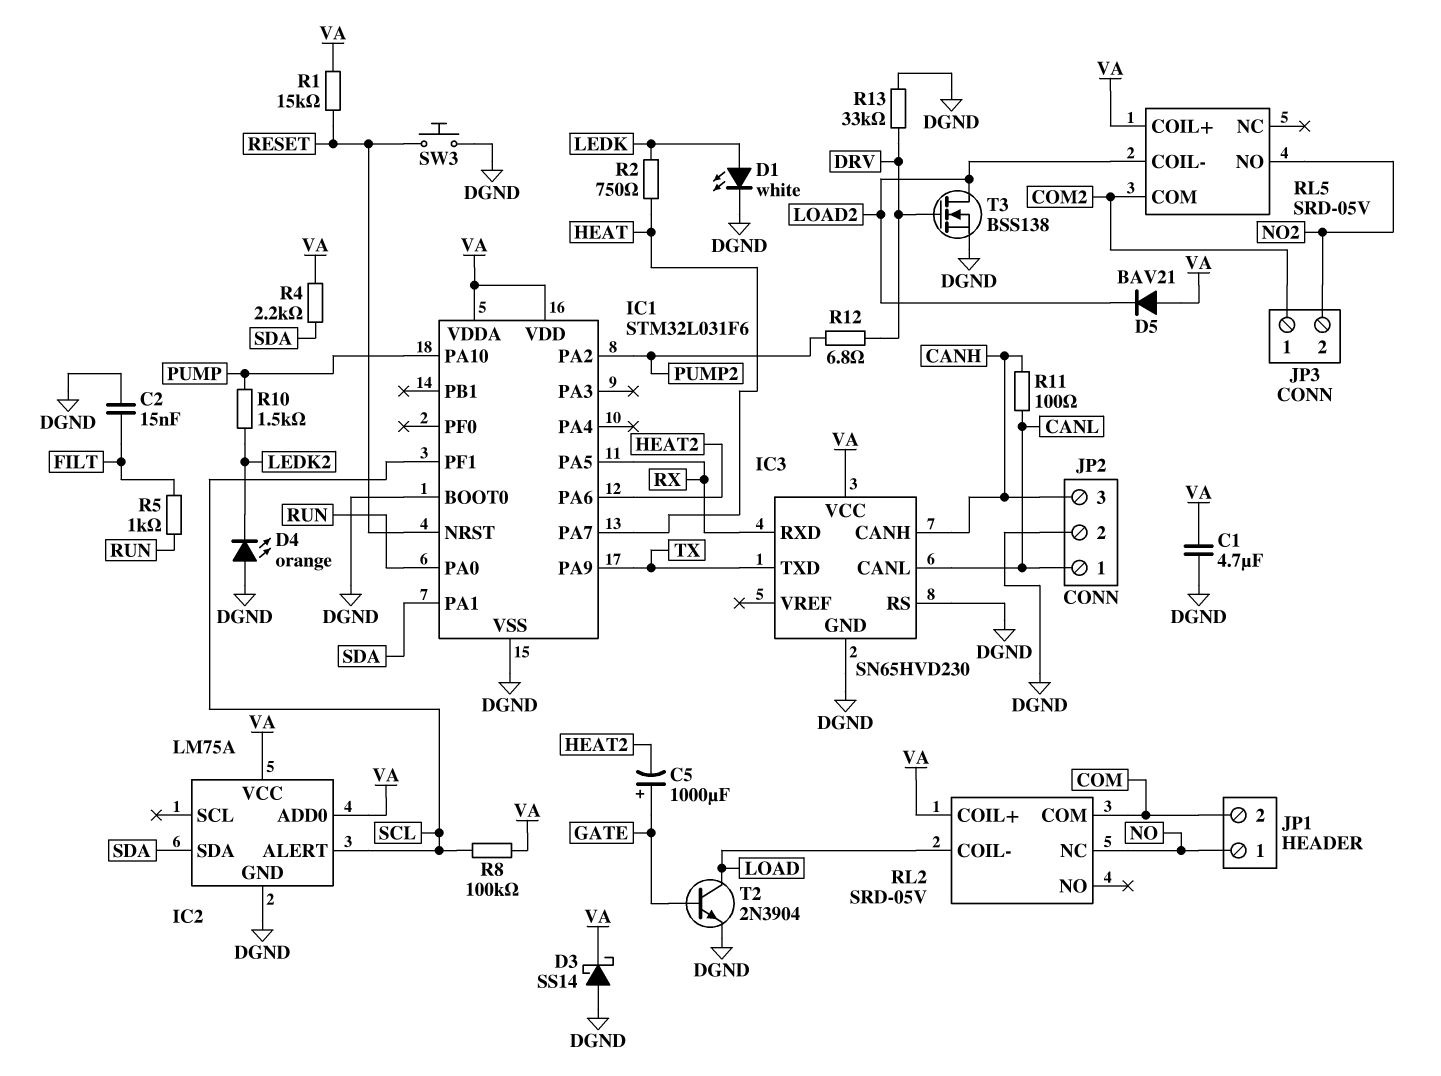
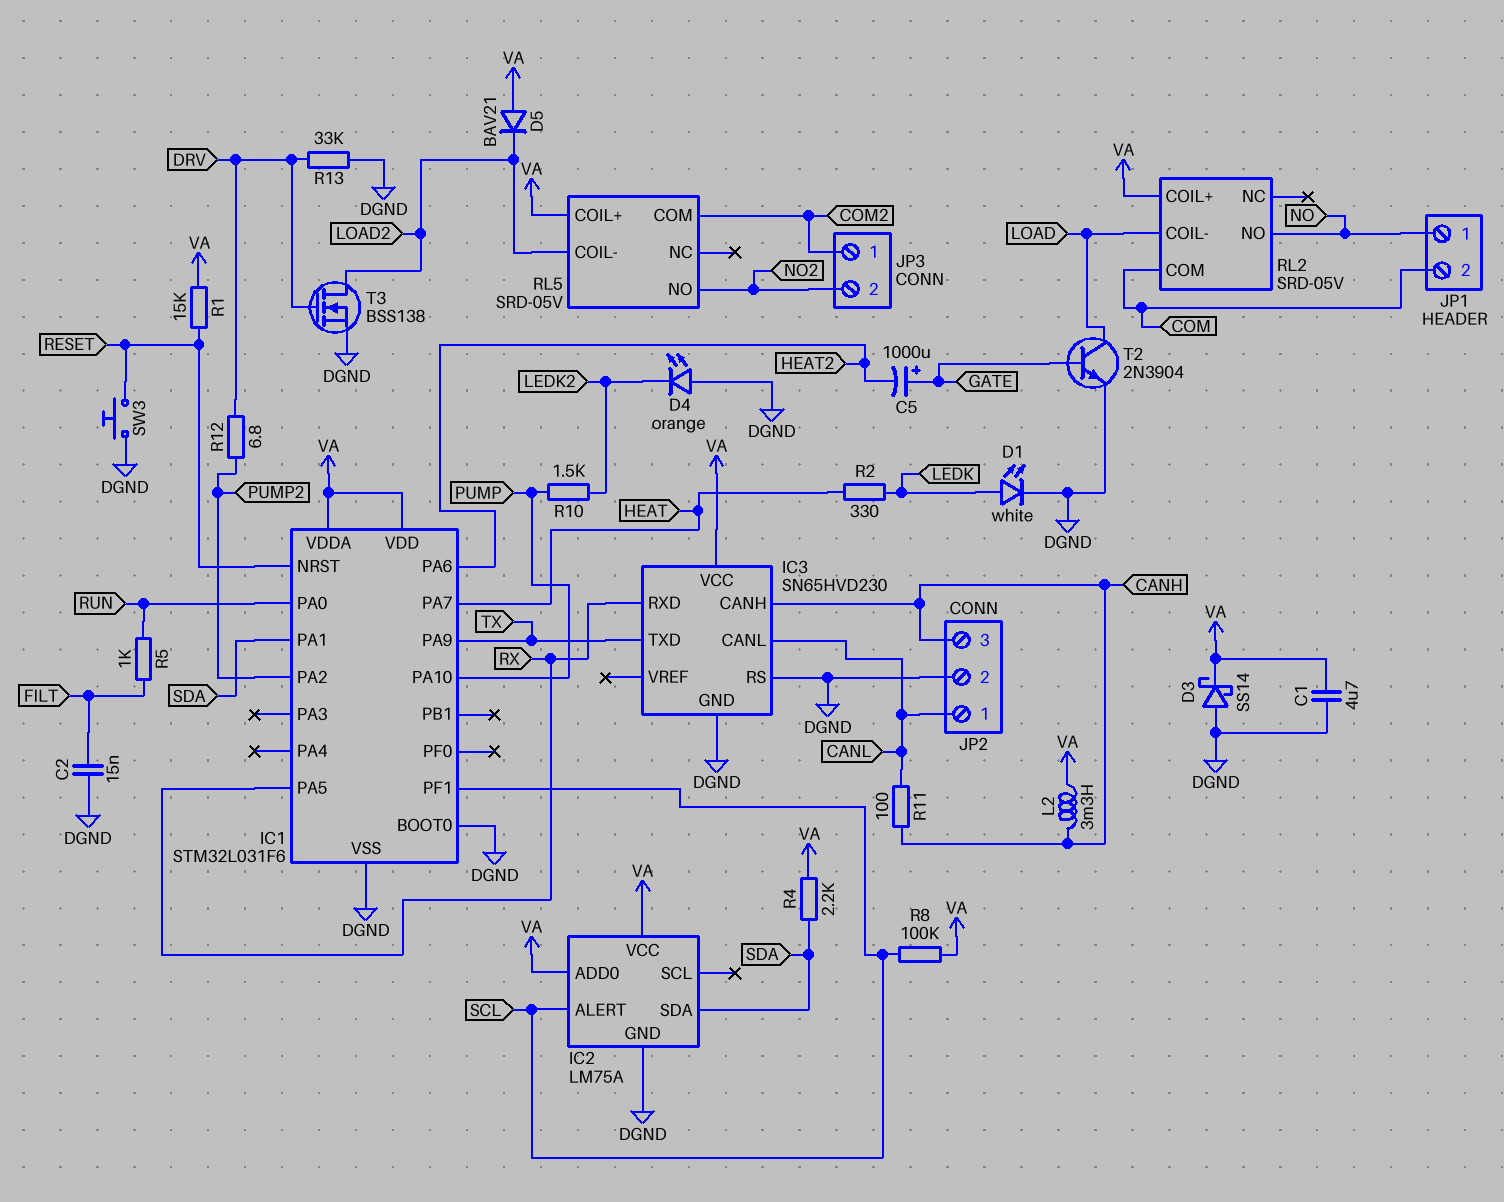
L2: none -> 3.3mH (CANH, VA)
R2: 750 (HEAT, LEDK) -> 330 (HEAT, LEDK)
RL2 pin NC: NO -> none
RL2 pin NO: none -> NO

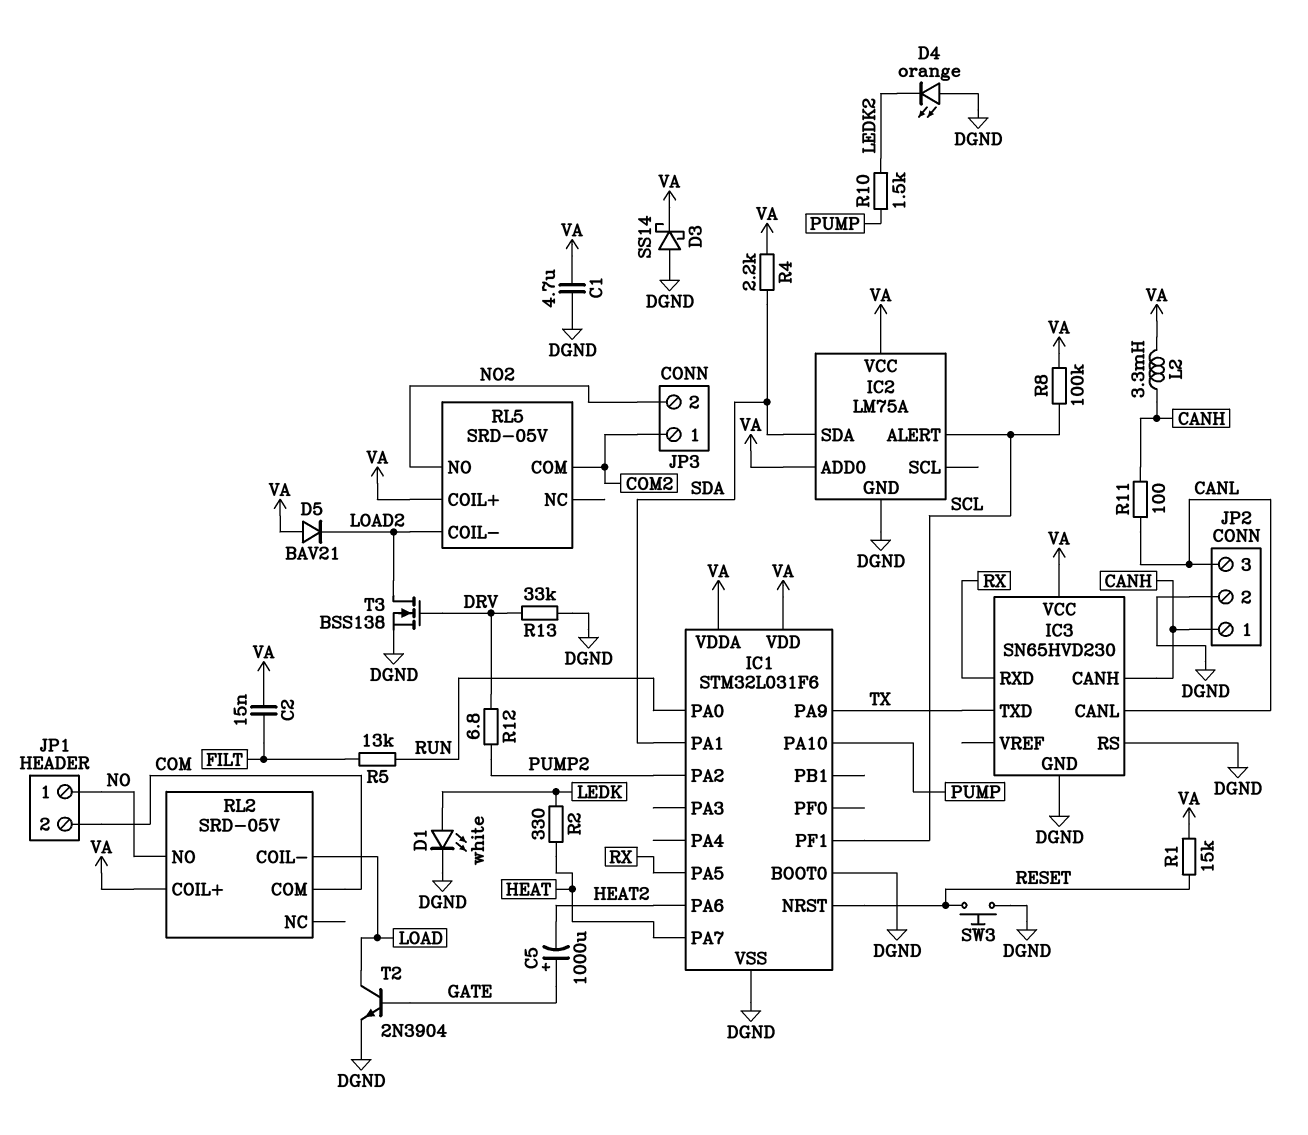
C2: 15nF (DGND, FILT) -> 15nF (FILT, VA)
JP2 pin 1: CANL -> CANH
JP2 pin 3: CANH -> CANL
R5: 1k (FILT, RUN) -> 13k (FILT, RUN)

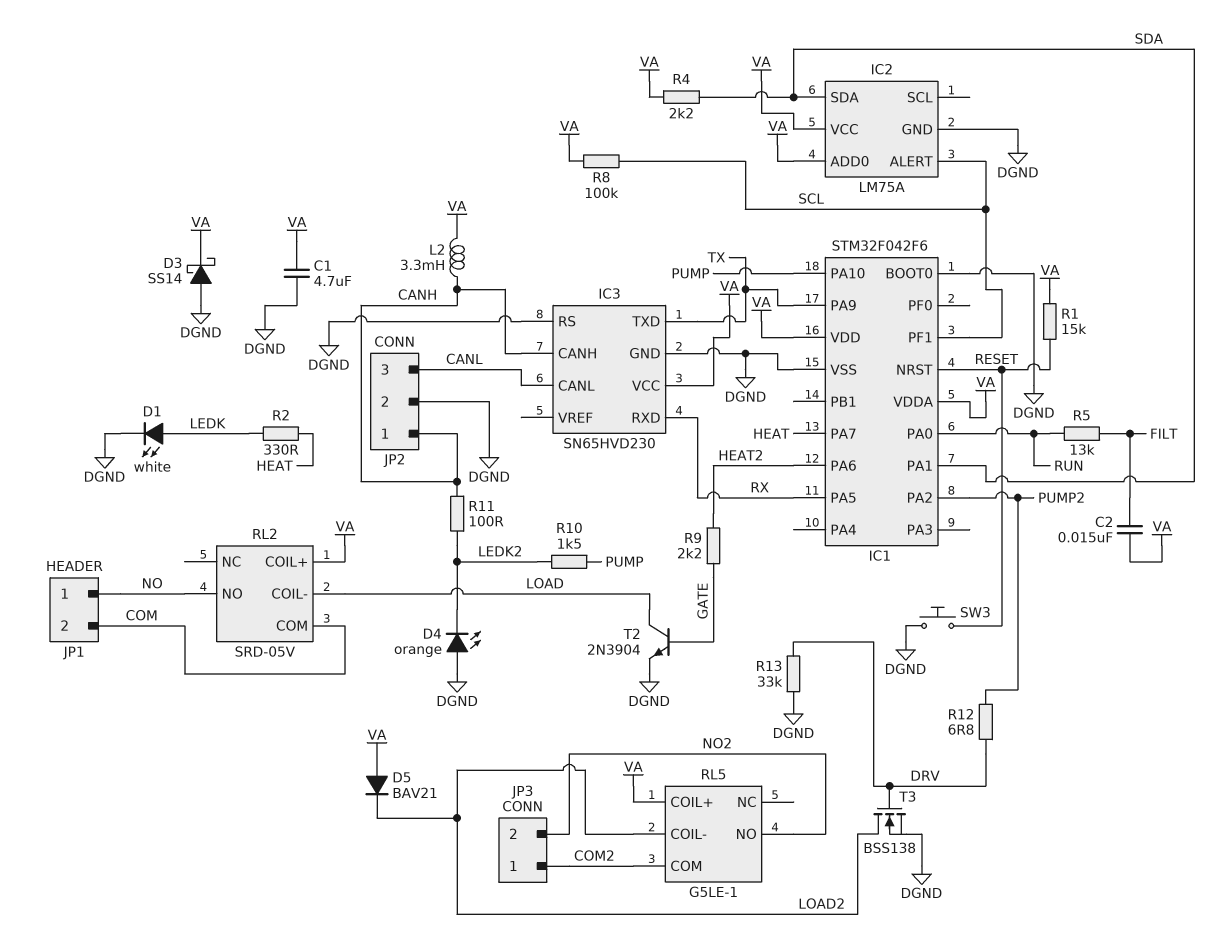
C5: 1000uF (plus GATE, minus HEAT2) -> none
IC1: STM32L031F6 -> STM32F042F6
R9: none -> 2.2k (GATE, HEAT2)
R11: 100 (CANH, CANL) -> 100 (CANH, LEDK2)
RL5: SRD-05V -> G5LE-1

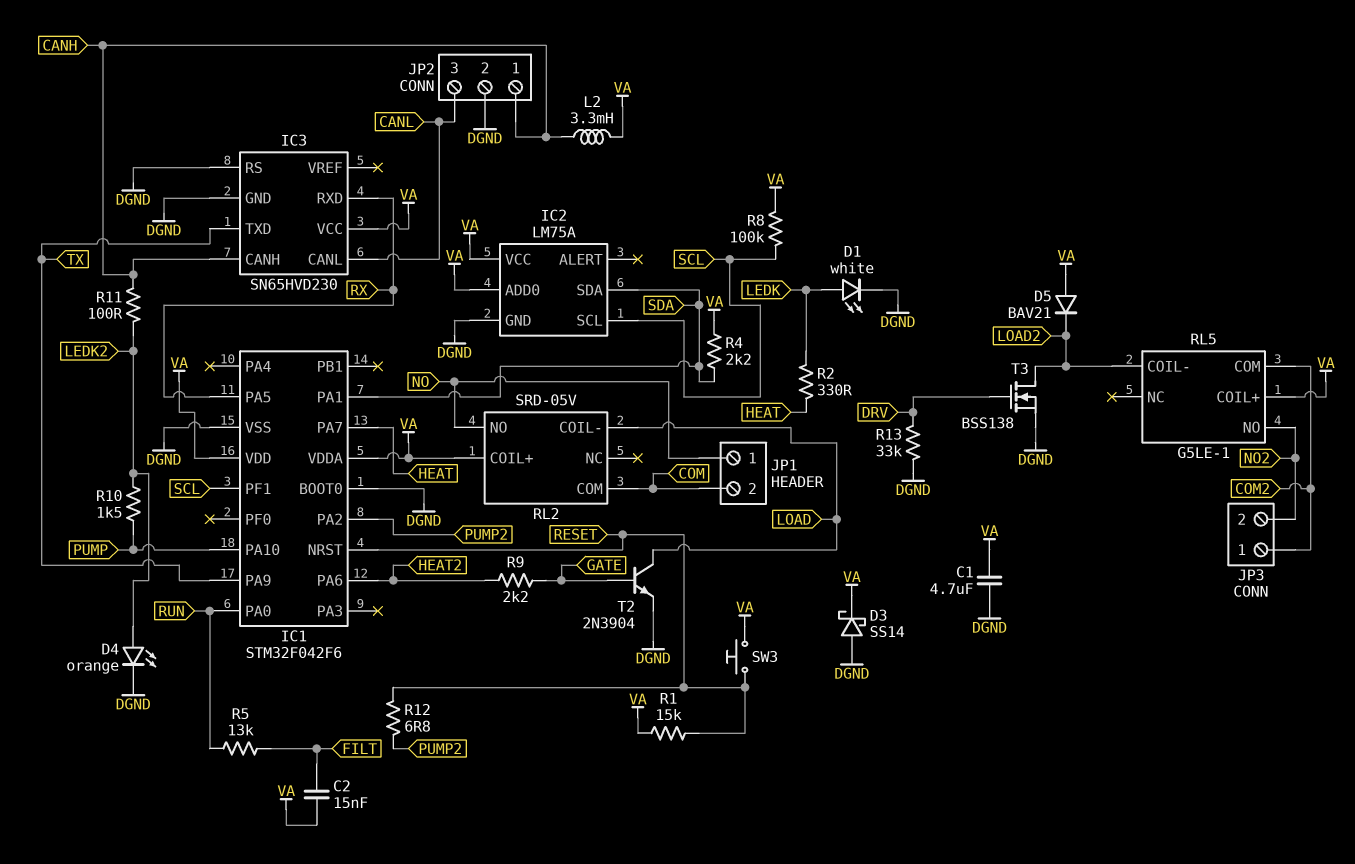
D4: LED orange (A DGND, K LEDK2) -> LED orange (A LEDK2, K DGND)
IC2 pin ALERT: SCL -> none
IC2 pin SCL: none -> SCL
R12: 6.8 (DRV, PUMP2) -> 6.8 (PUMP2, RESET)
SW3: button (DGND, RESET) -> button (RESET, VA)

